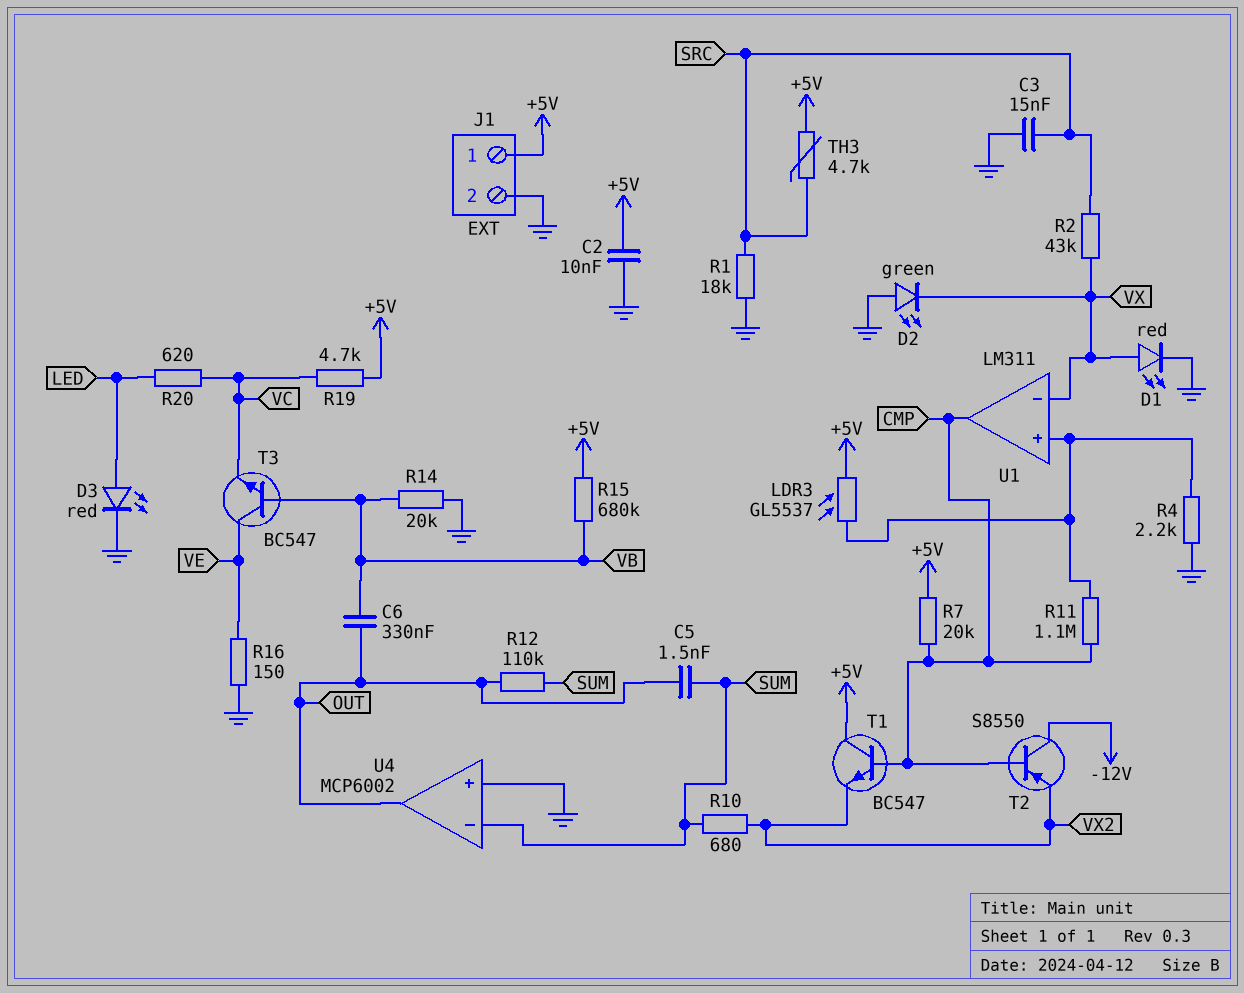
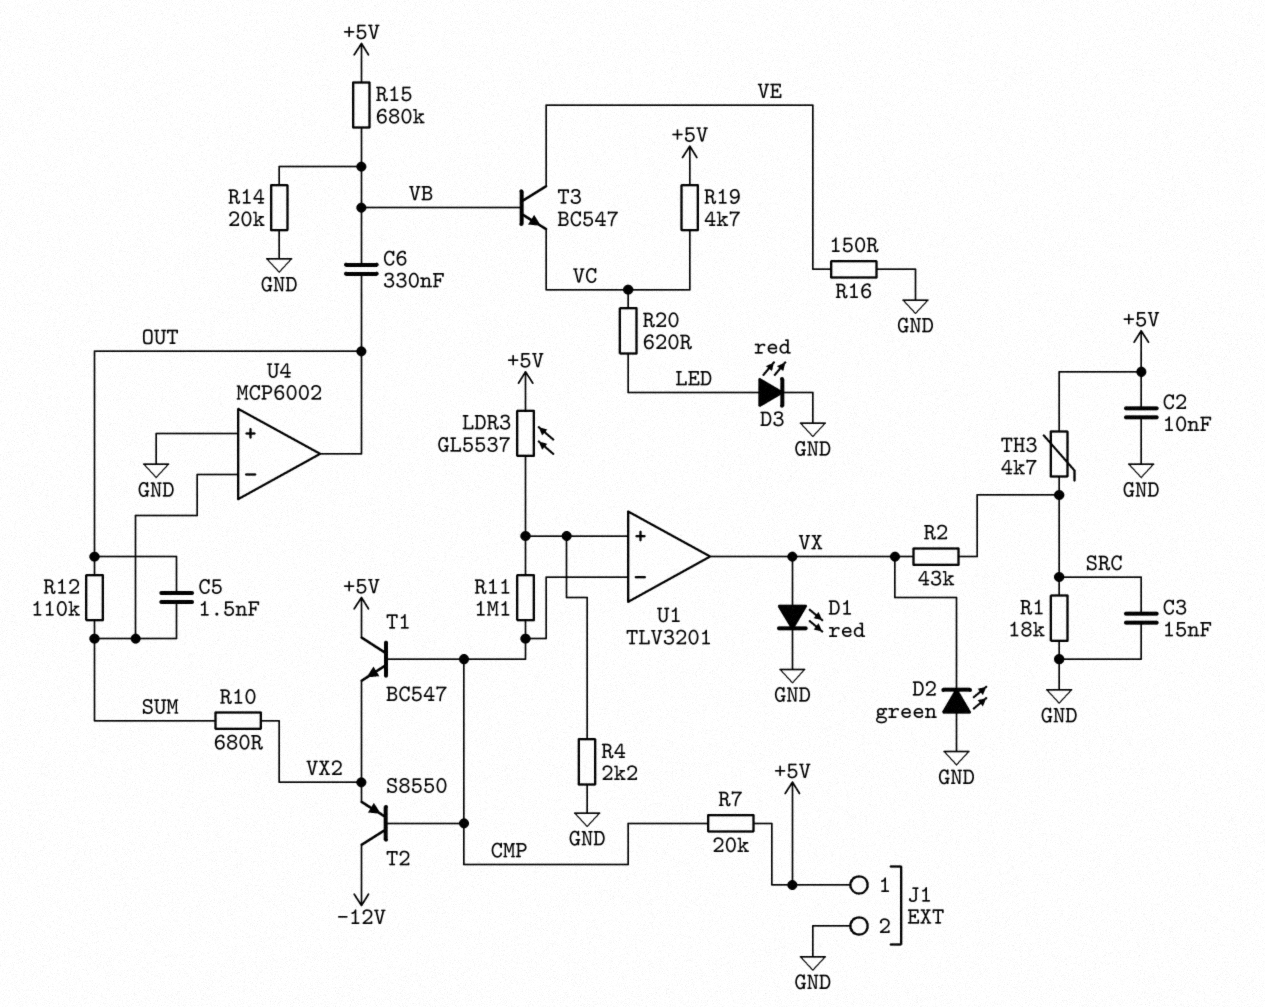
U1: LM311 -> TLV3201
U1 pin in-: VX -> CMP
U1 pin out: CMP -> VX

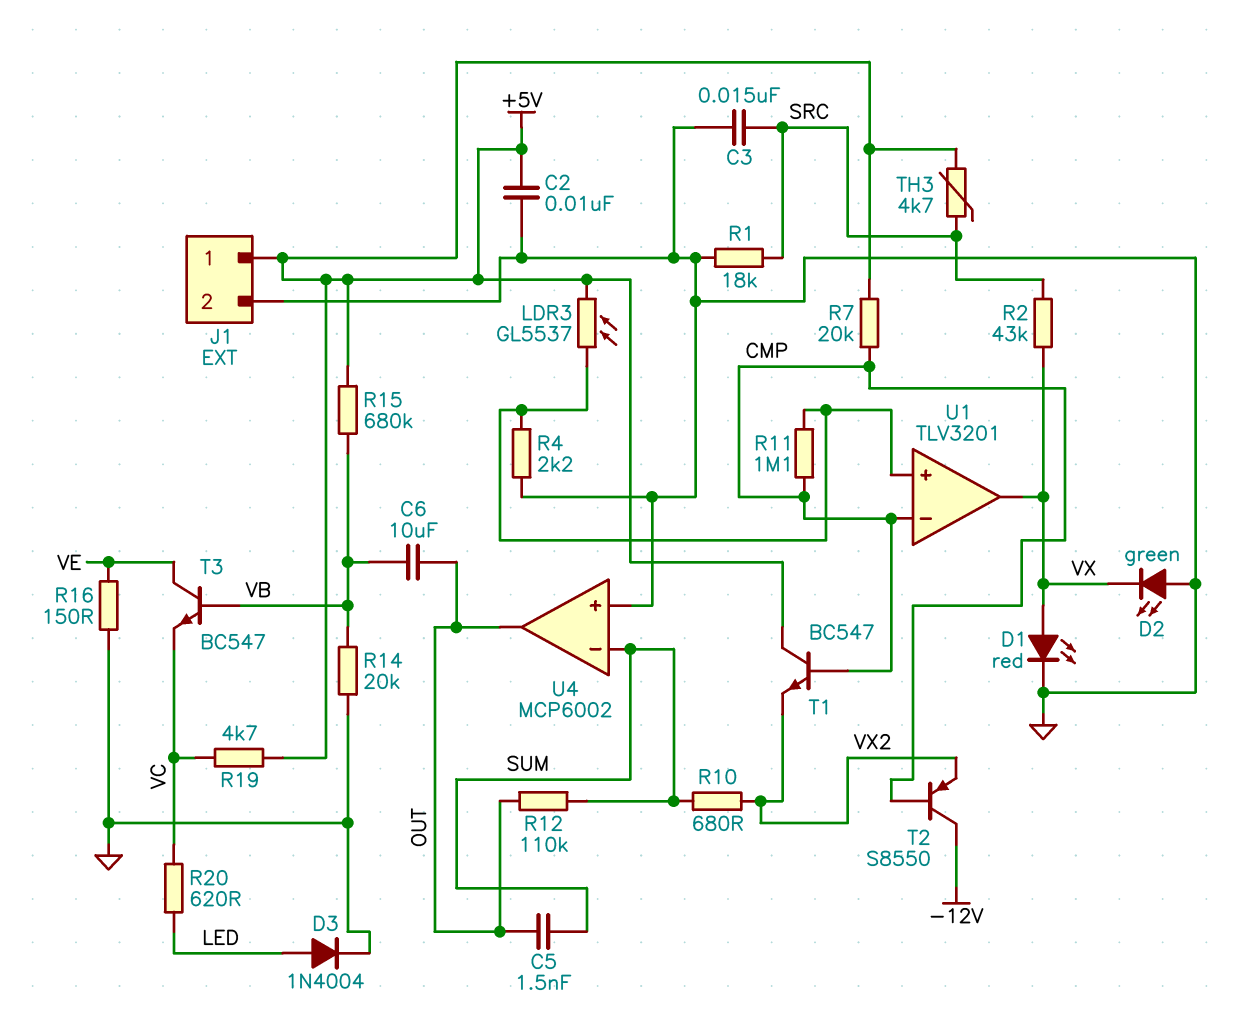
C6: 330nF (OUT, VB) -> 10uF (OUT, VB)
D3: LED red (A LED, K GND) -> diode 1N4004 (A LED, K GND)

